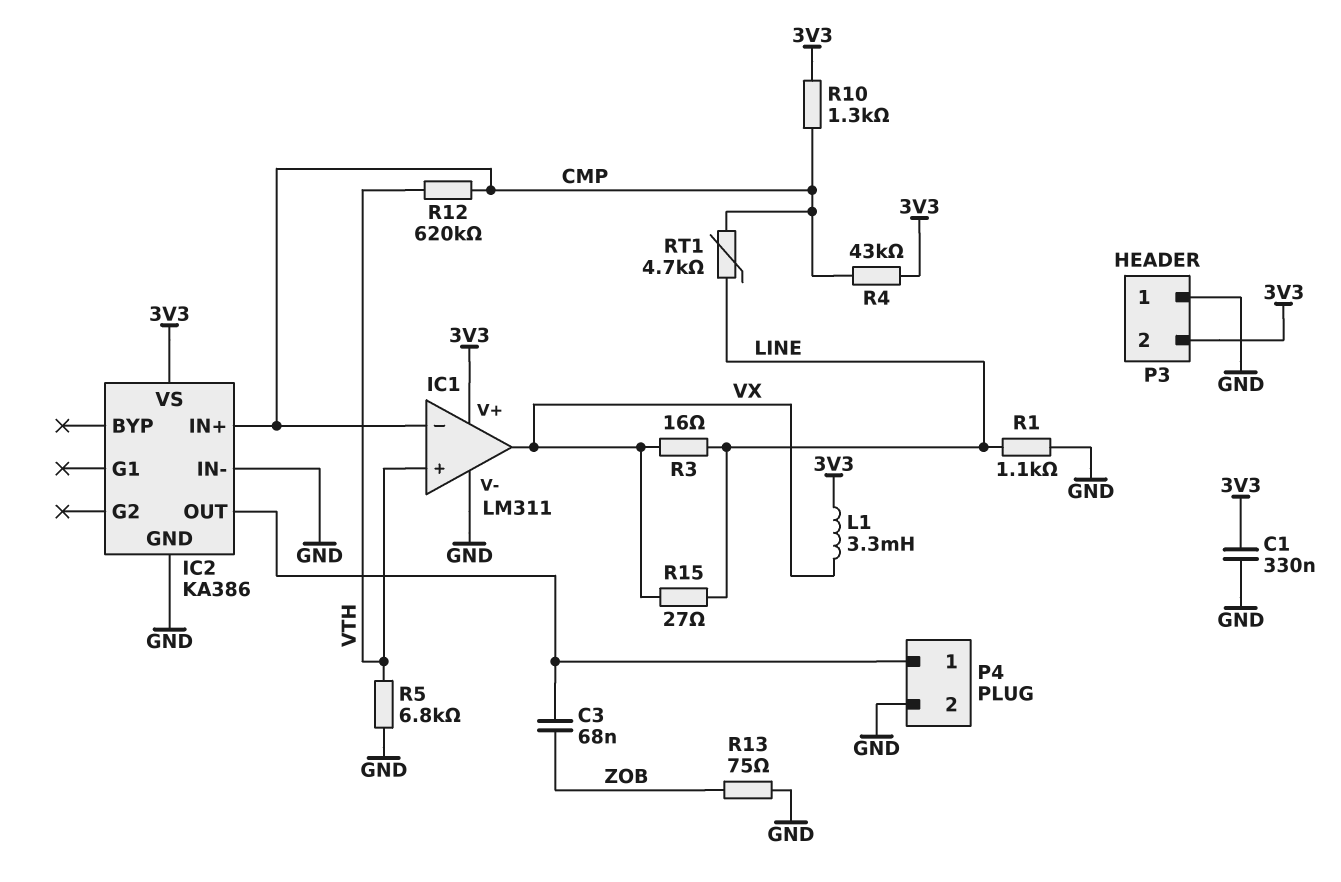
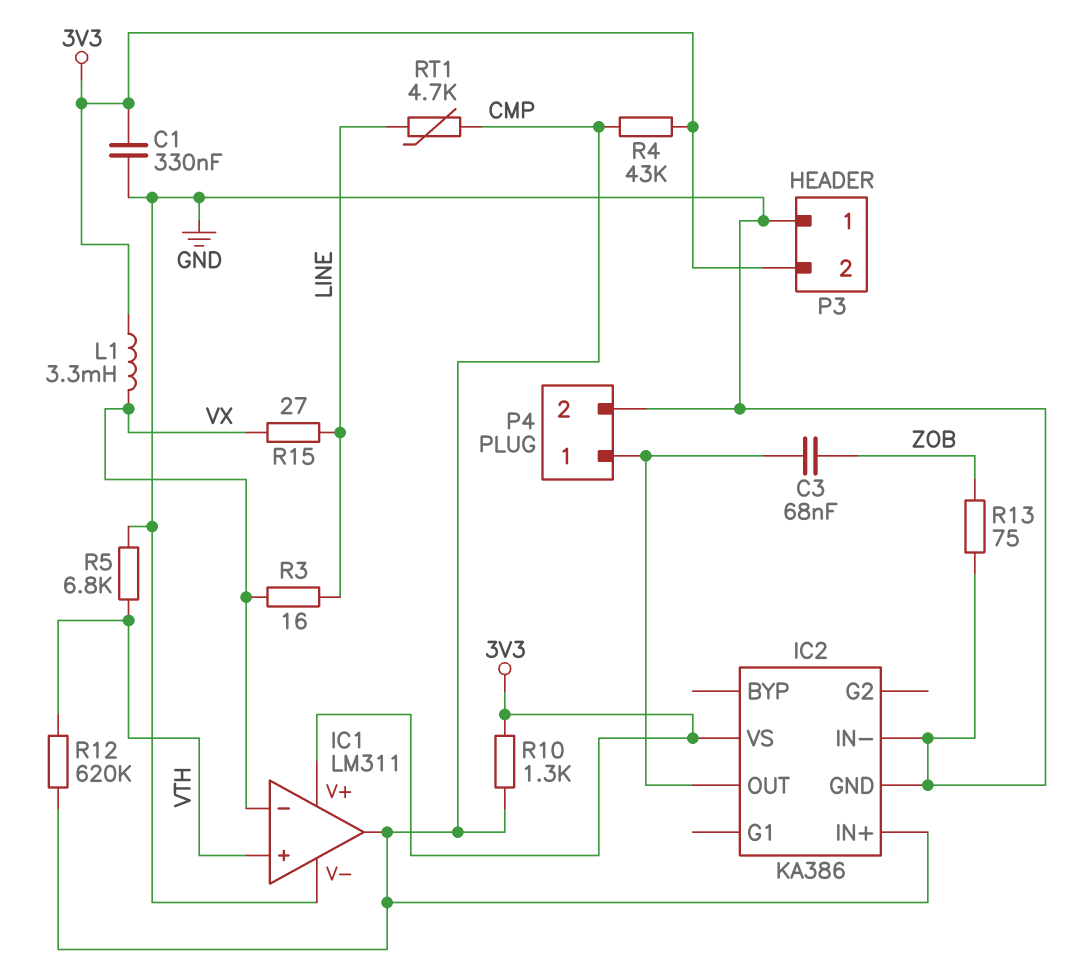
IC1 pin in-: CMP -> VX
IC1 pin out: VX -> CMP
R1: 1.1k (GND, LINE) -> none

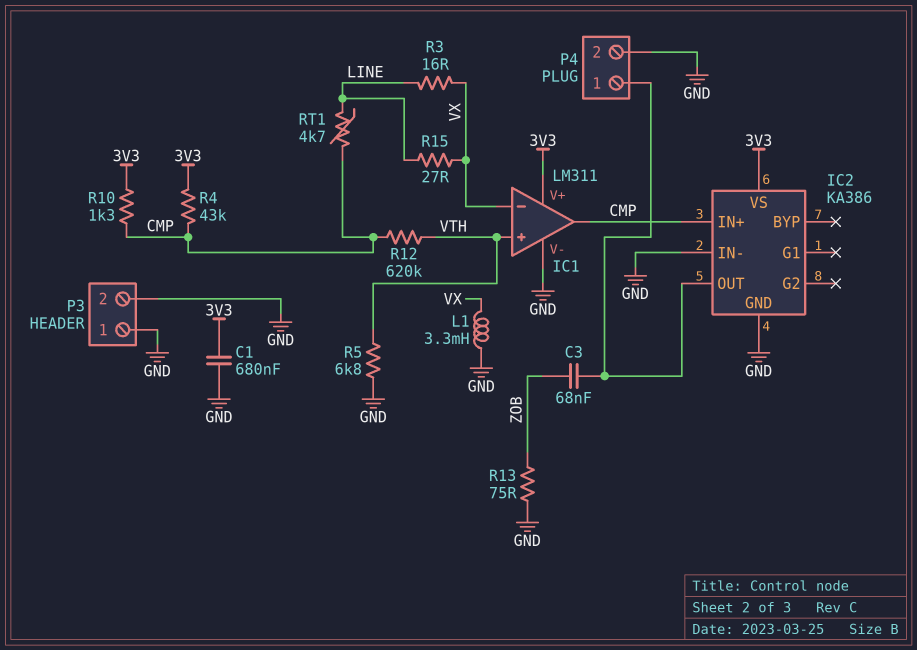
C1: 330nF (3V3, GND) -> 680nF (3V3, GND)
L1: 3.3mH (3V3, VX) -> 3.3mH (GND, VX)
P3 pin 2: 3V3 -> GND

